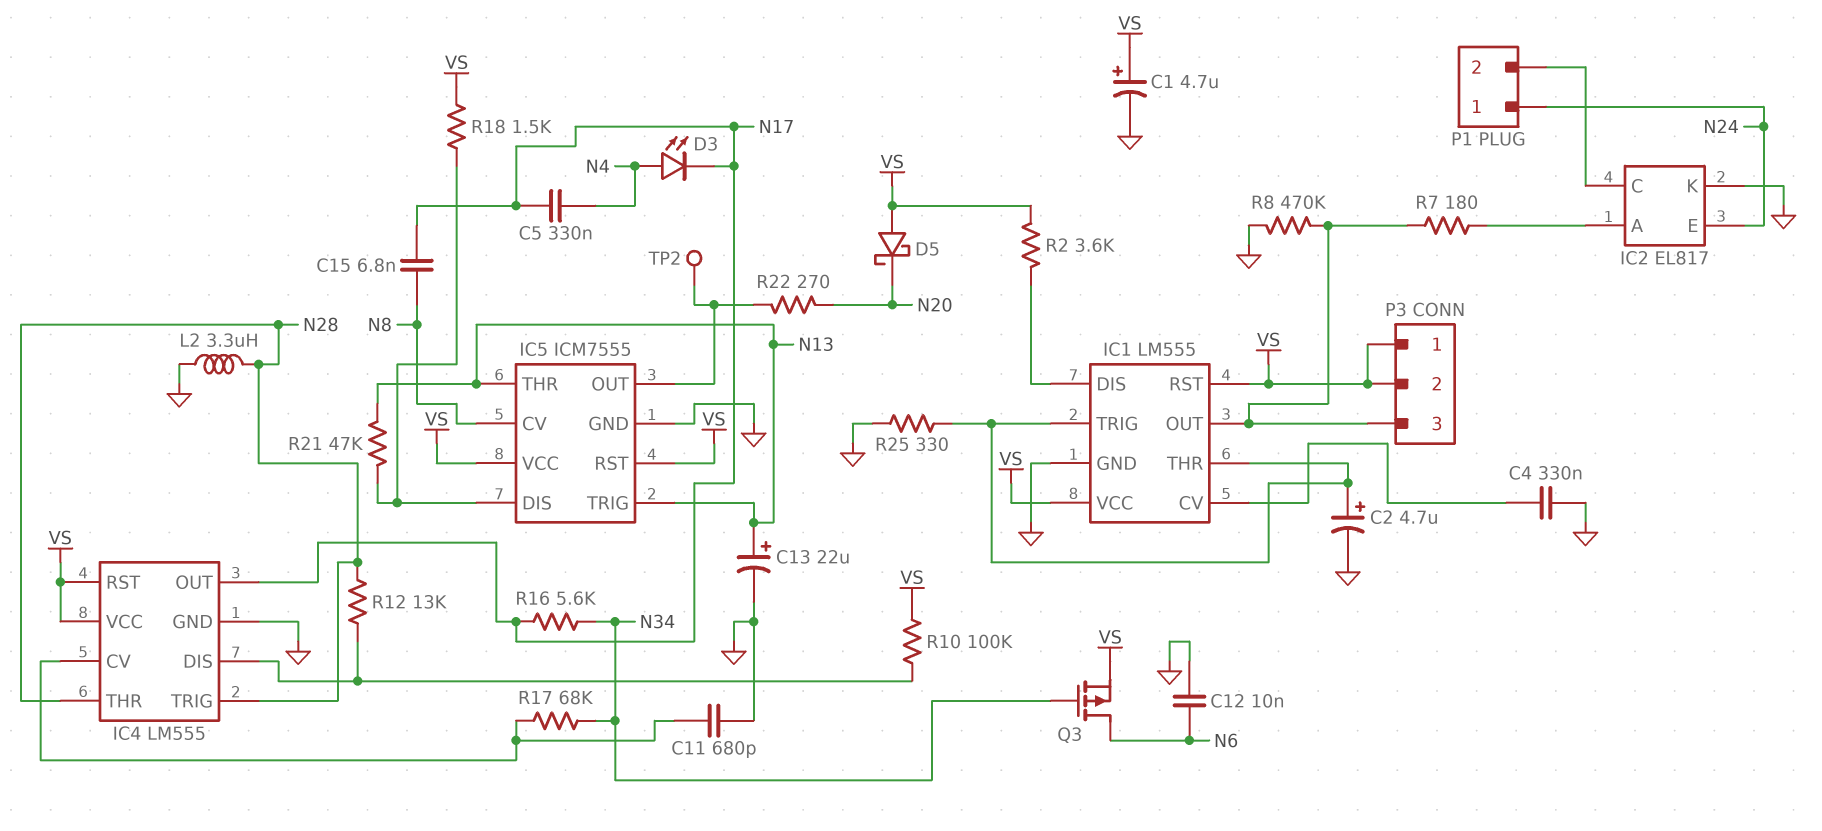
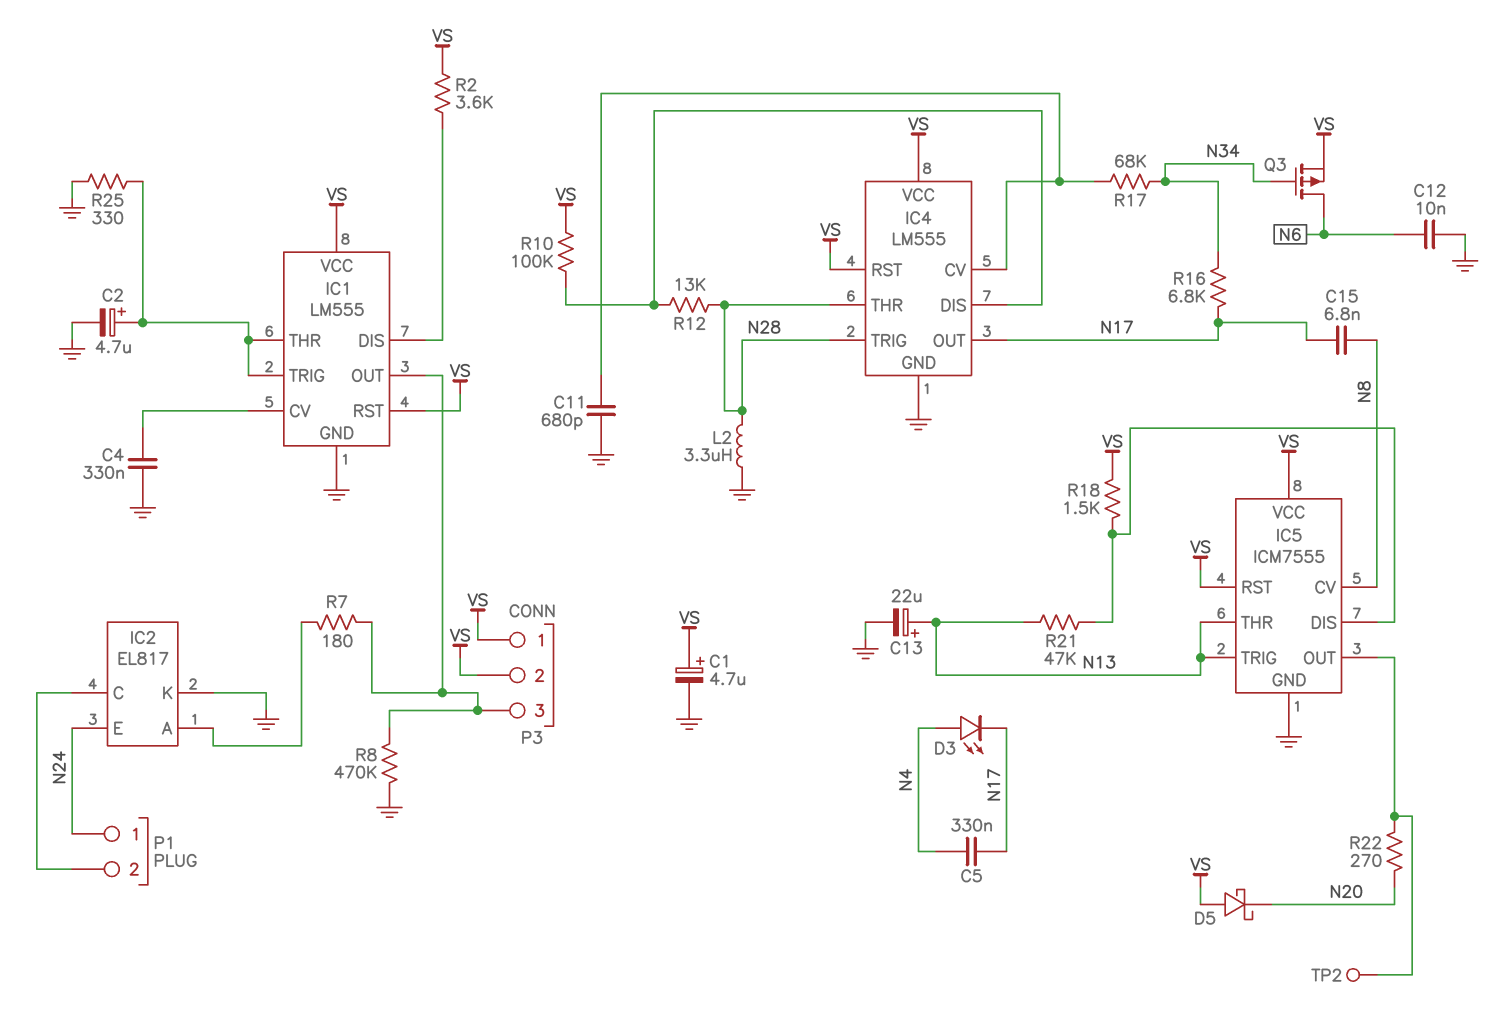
R16: 5.6k (N17, N34) -> 6.8k (N17, N34)

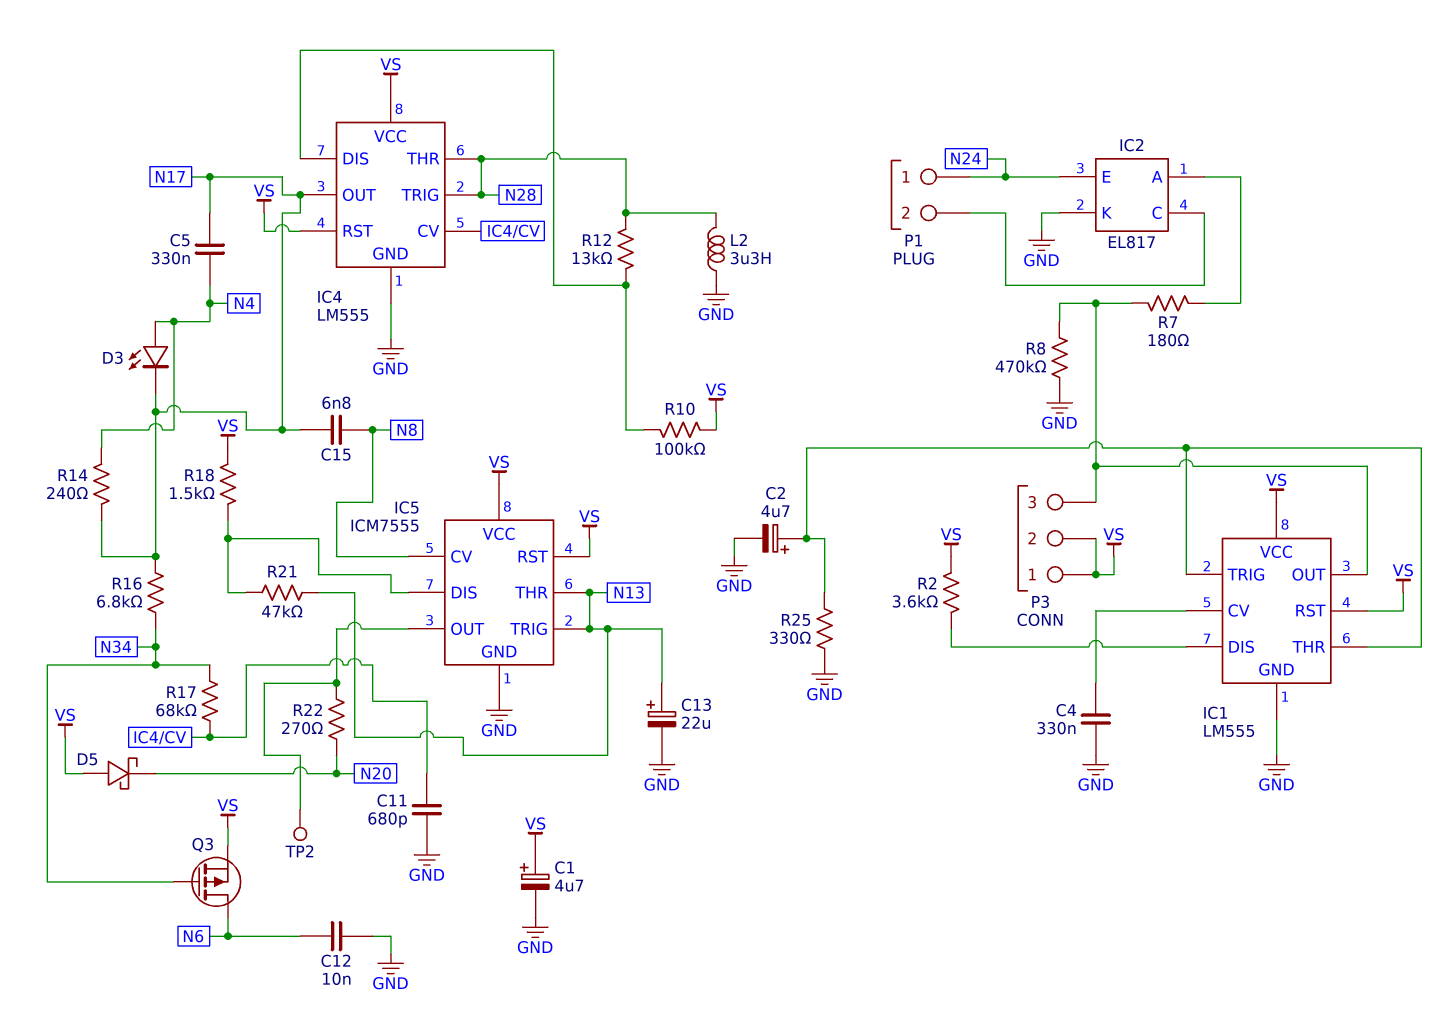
R14: none -> 240 (N4, N17)

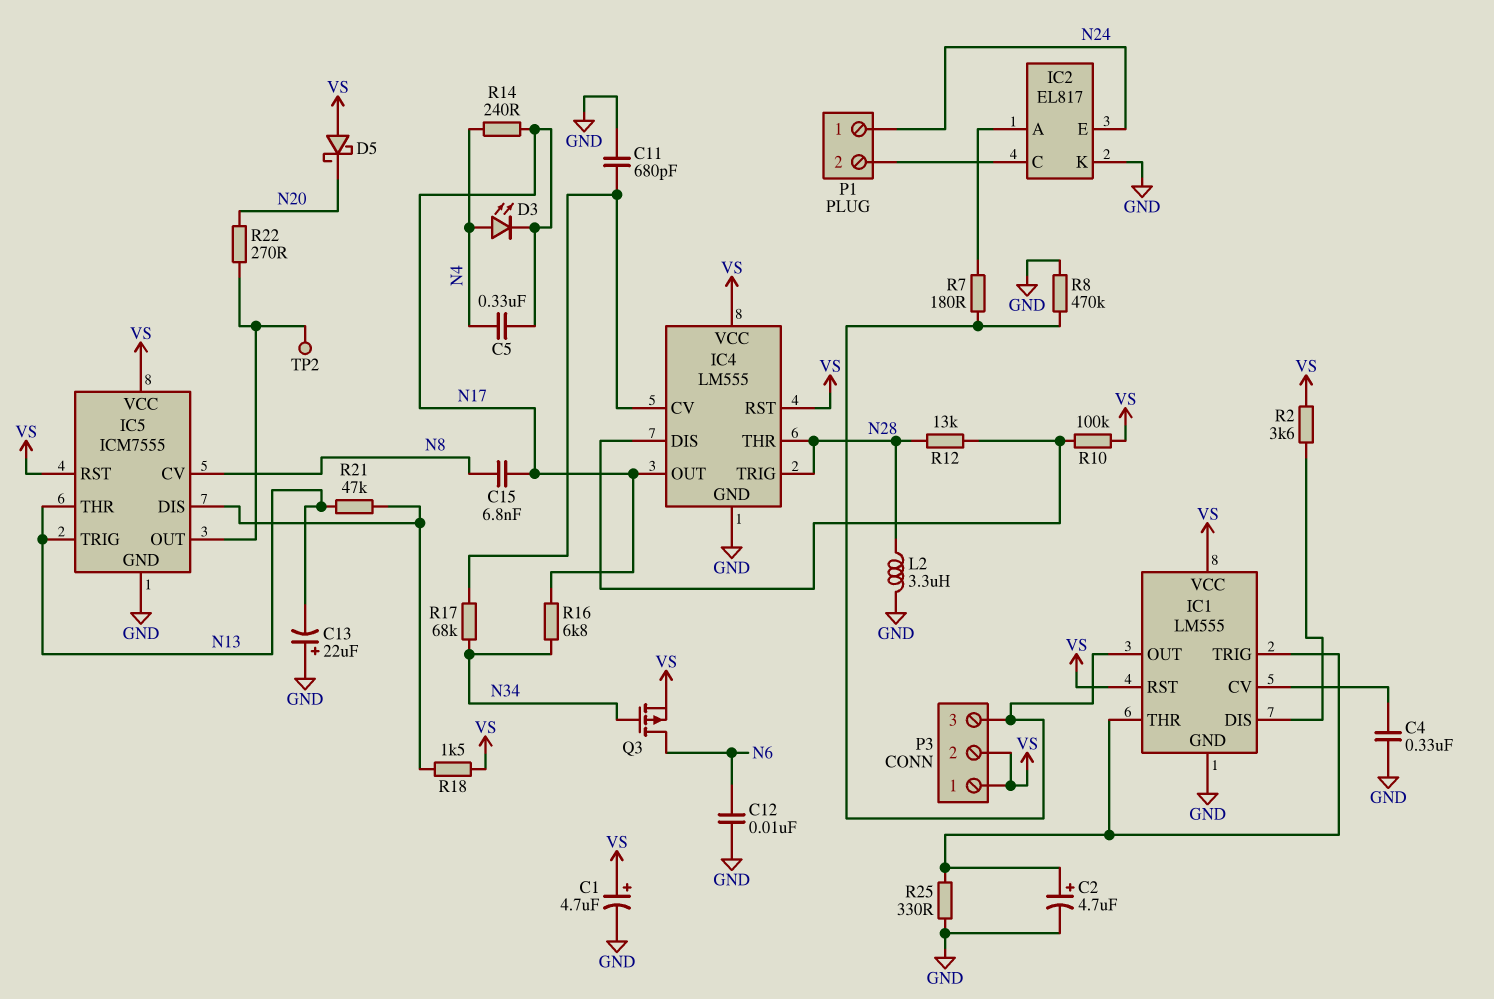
C13: 22uF (plus N13, minus GND) -> 22uF (plus GND, minus N13)

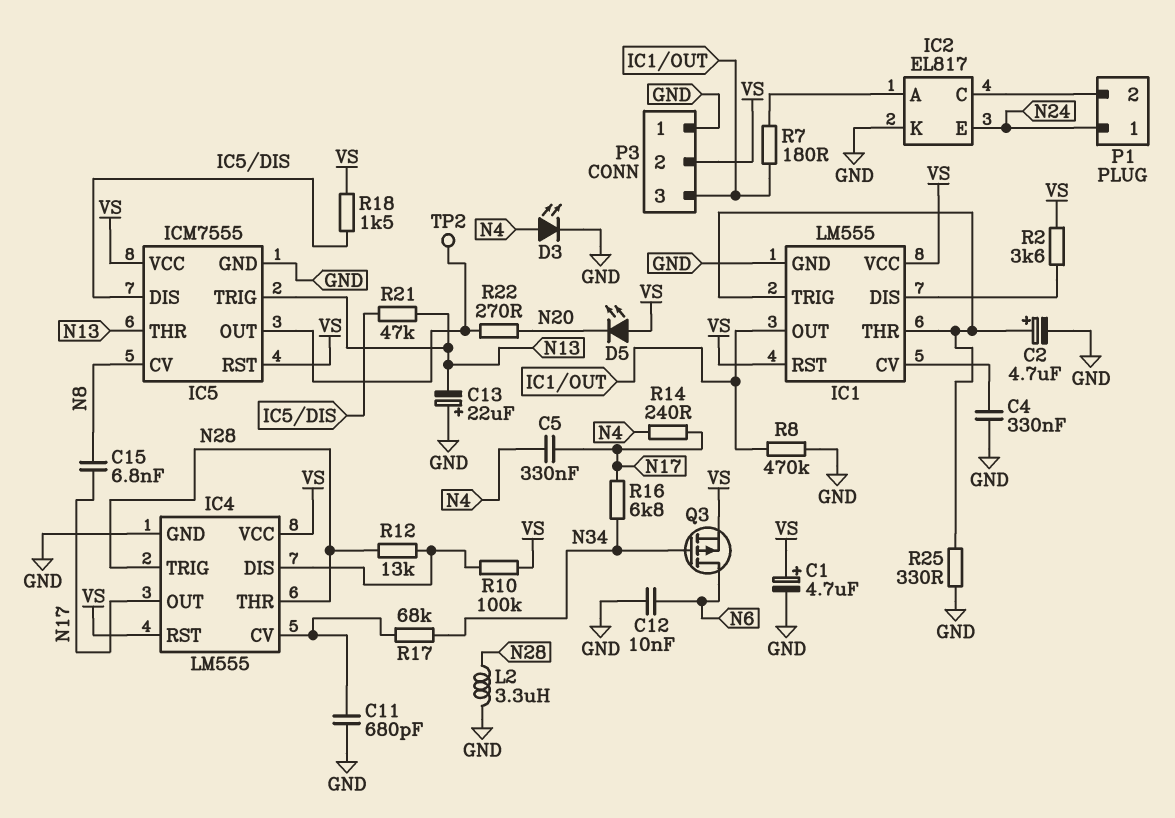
D3: LED (A N4, K N17) -> LED (A N4, K GND)
D5: schottky (A VS, K N20) -> LED (A VS, K N20)
P3 pin 1: VS -> GND

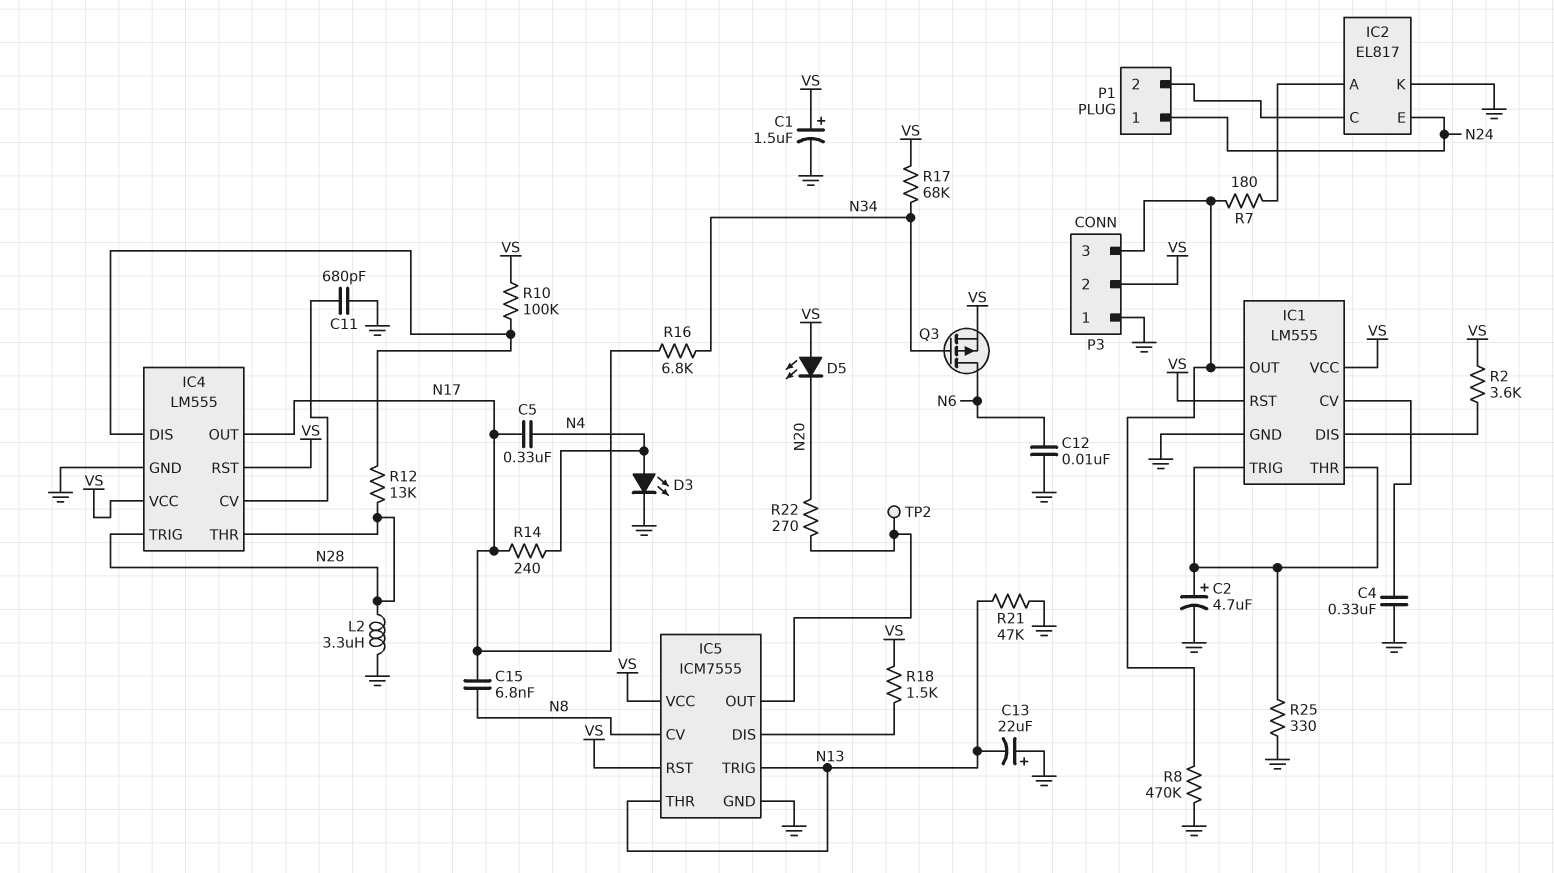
C1: 4.7uF (plus VS, minus GND) -> 1.5uF (plus VS, minus GND)
R17: 68k (IC4/CV, N34) -> 68k (N34, VS)
R21: 47k (IC5/DIS, N13) -> 47k (GND, N13)

